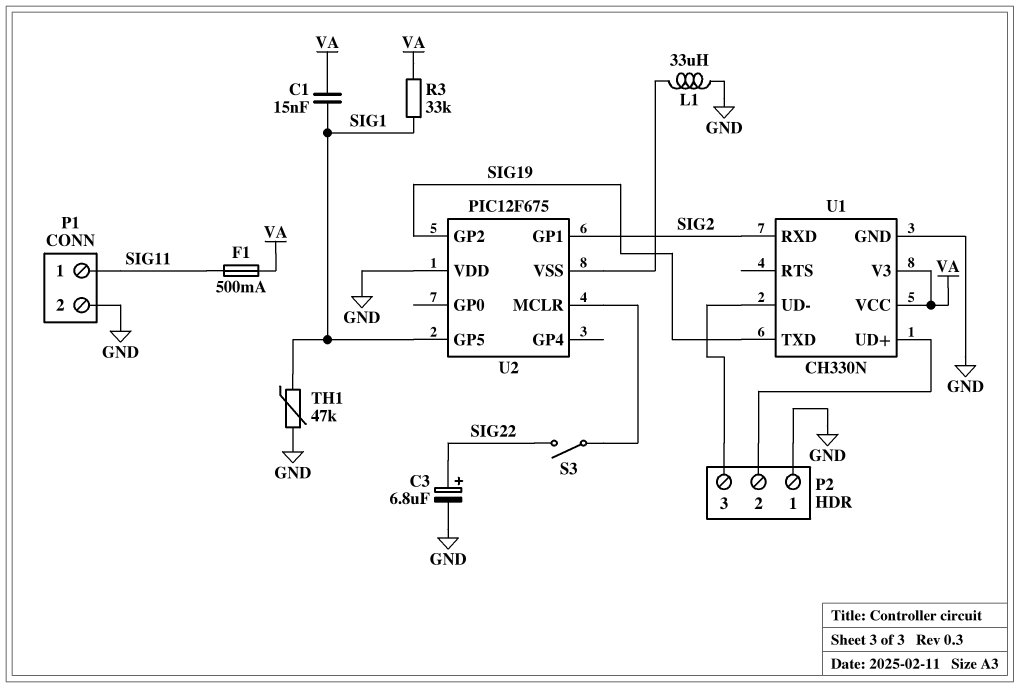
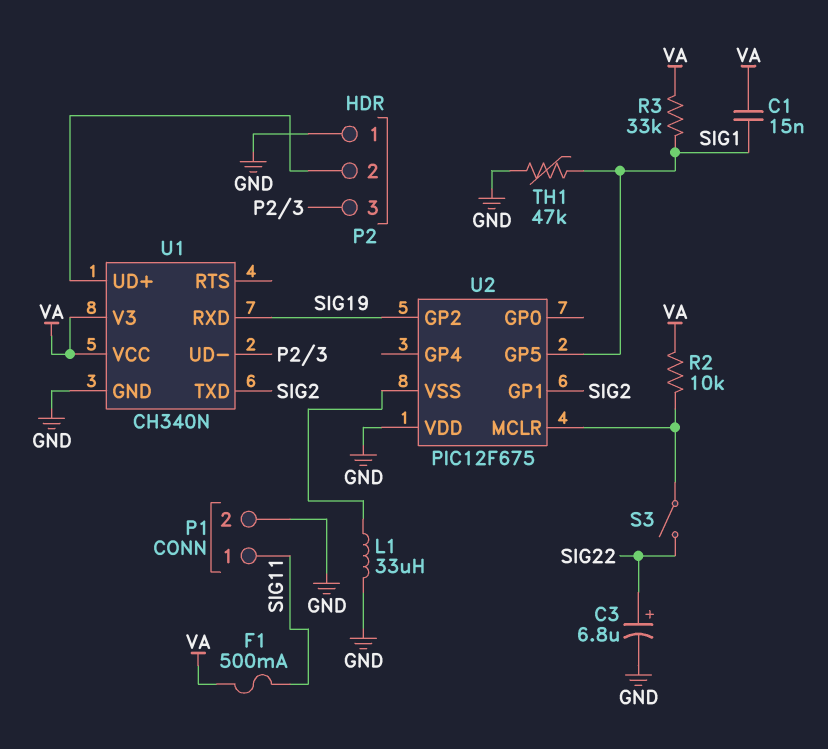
R2: none -> 10k (U2/MCLR, VA)
U1: CH330N -> CH340N
U1 pin RXD: SIG2 -> SIG19
U1 pin TXD: SIG19 -> SIG2

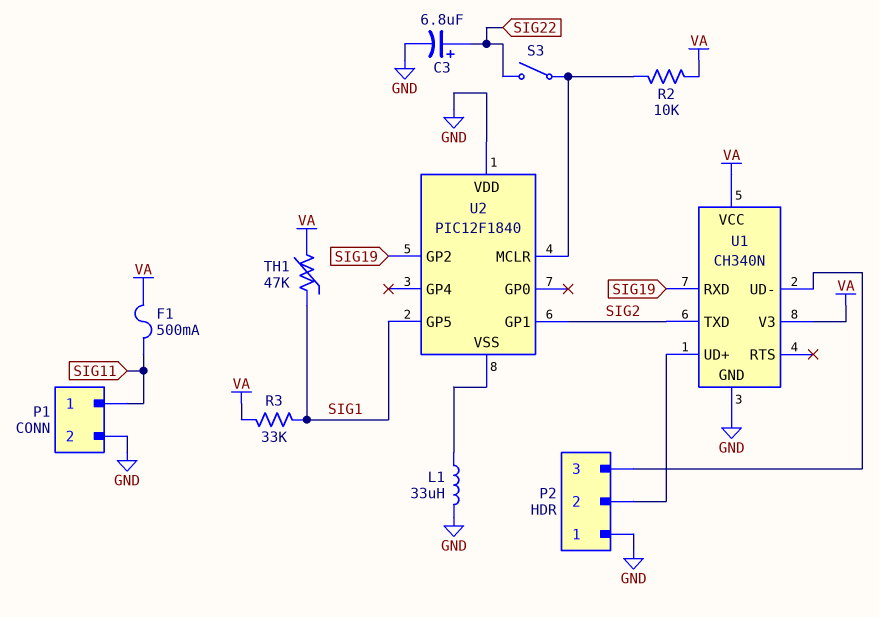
C1: 15nF (SIG1, VA) -> none
TH1: 47k (GND, SIG1) -> 47k (SIG1, VA)
U2: PIC12F675 -> PIC12F1840

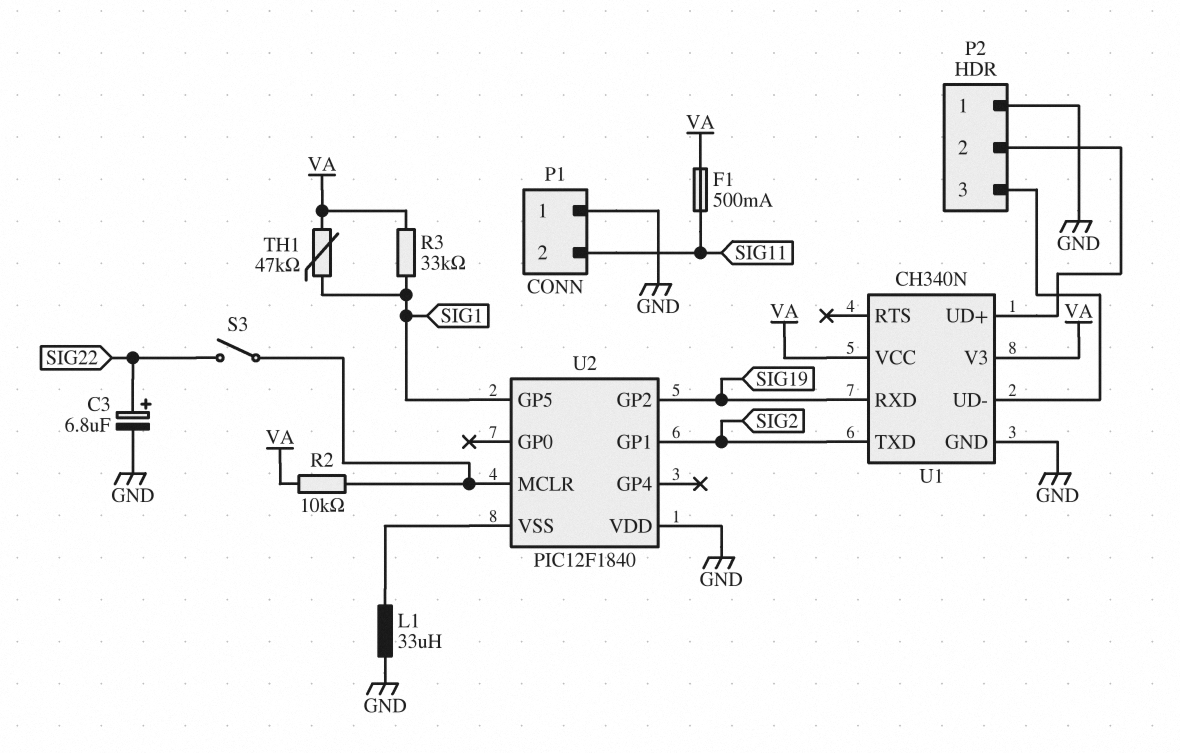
P1 pin 1: SIG11 -> GND
P1 pin 2: GND -> SIG11

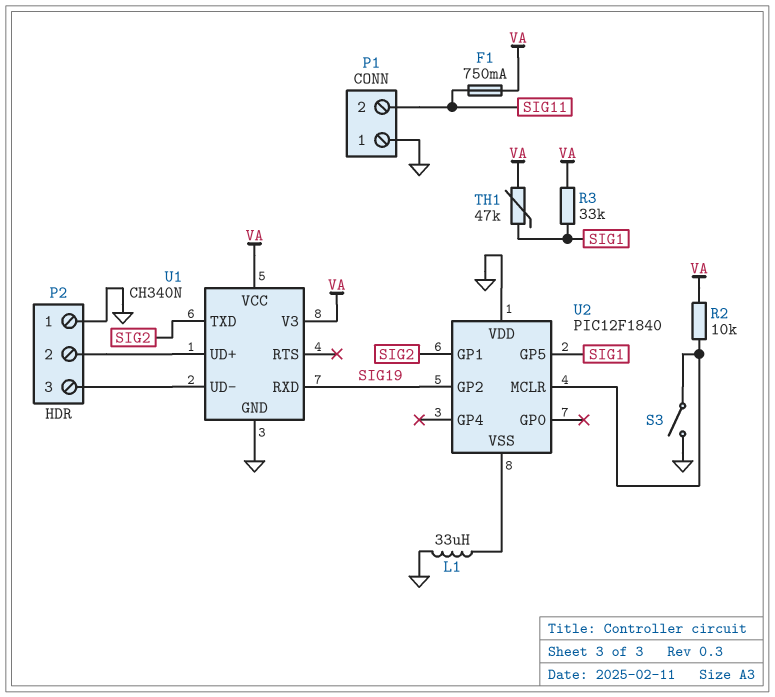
C3: 6.8uF (plus SIG22, minus GND) -> none
F1: 500mA (SIG11, VA) -> 750mA (SIG11, VA)
S3: switch (SIG22, U2/MCLR) -> switch (GND, U2/MCLR)

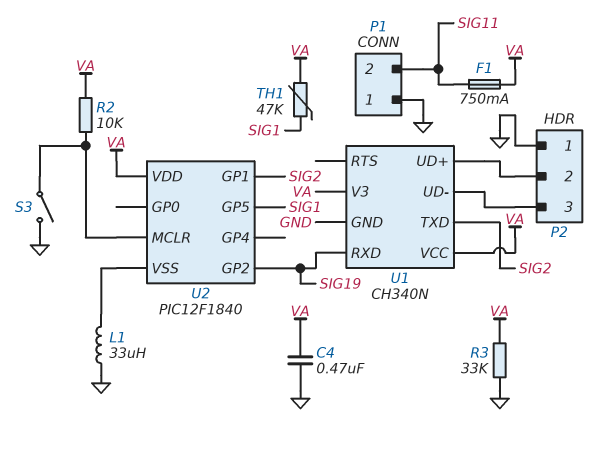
C4: none -> 470nF (GND, VA)
R3: 33k (SIG1, VA) -> 33k (GND, VA)
U2 pin VDD: GND -> VA

